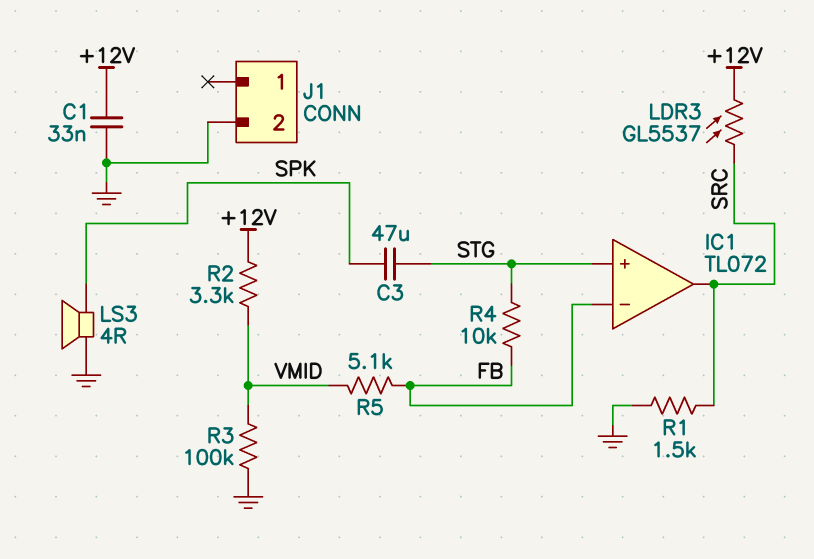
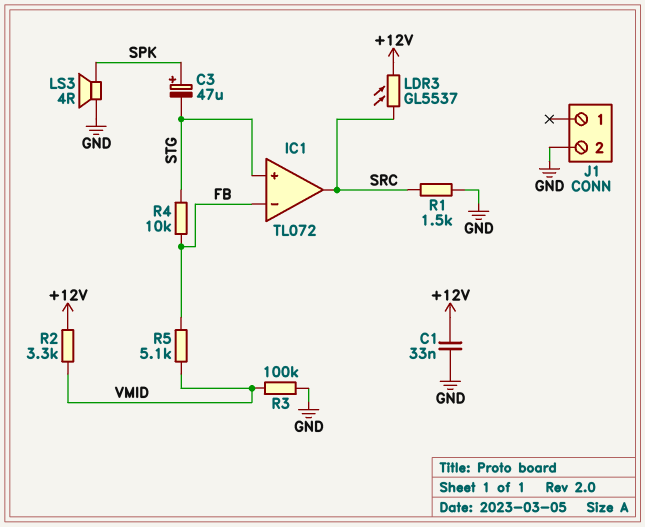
C3: 47uF (SPK, STG) -> 47uF (plus SPK, minus STG)

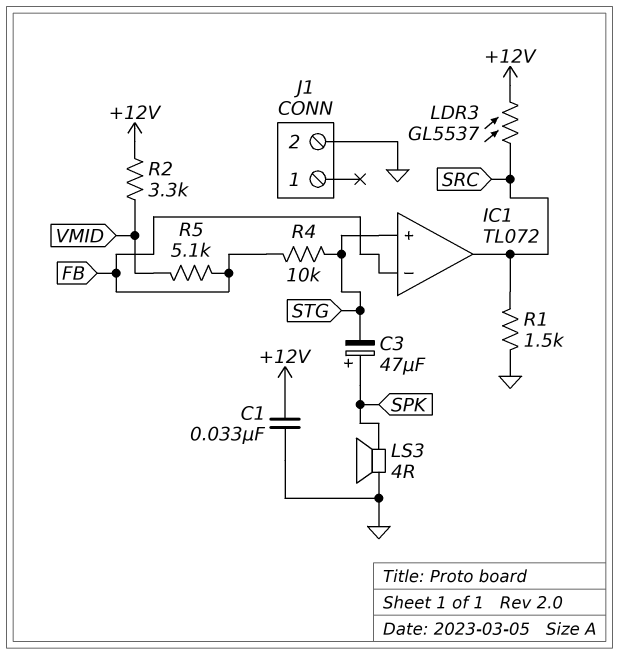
R3: 100k (GND, VMID) -> none

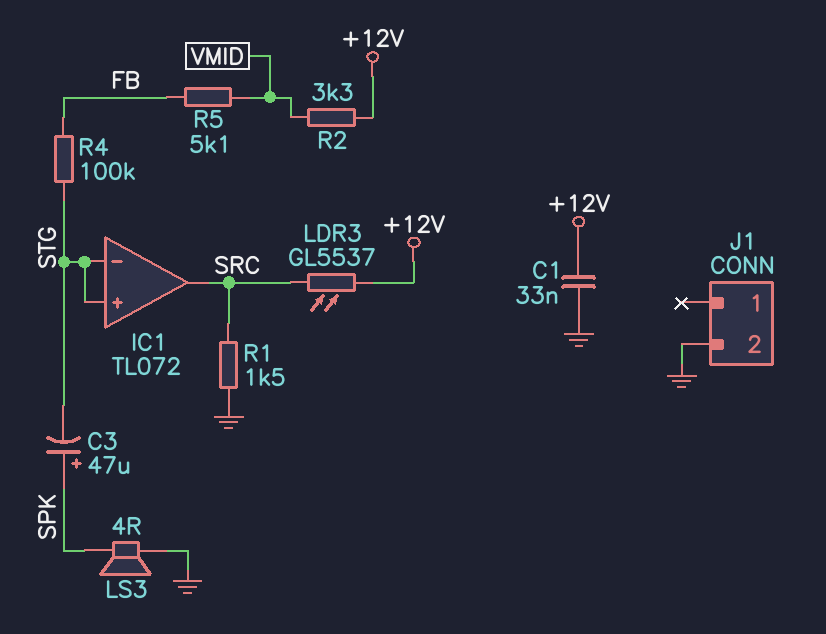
IC1 pin in-: FB -> STG
R4: 10k (FB, STG) -> 100k (FB, STG)

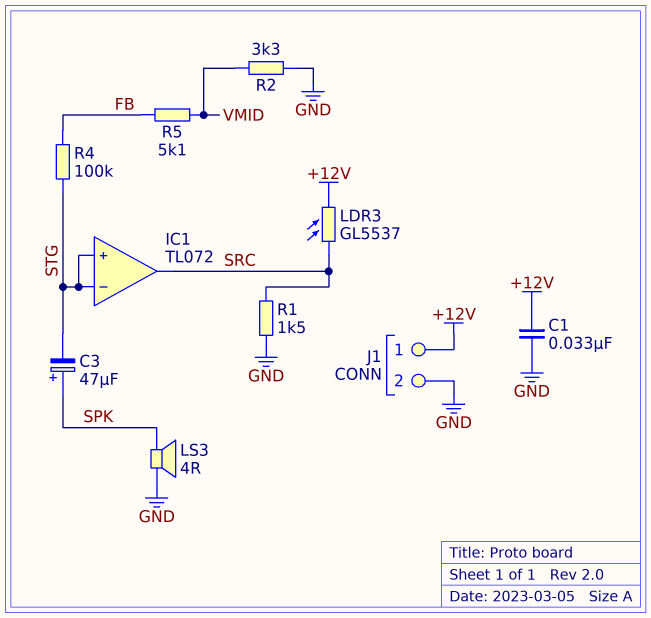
J1 pin 1: none -> +12V
R2: 3.3k (+12V, VMID) -> 3.3k (GND, VMID)

